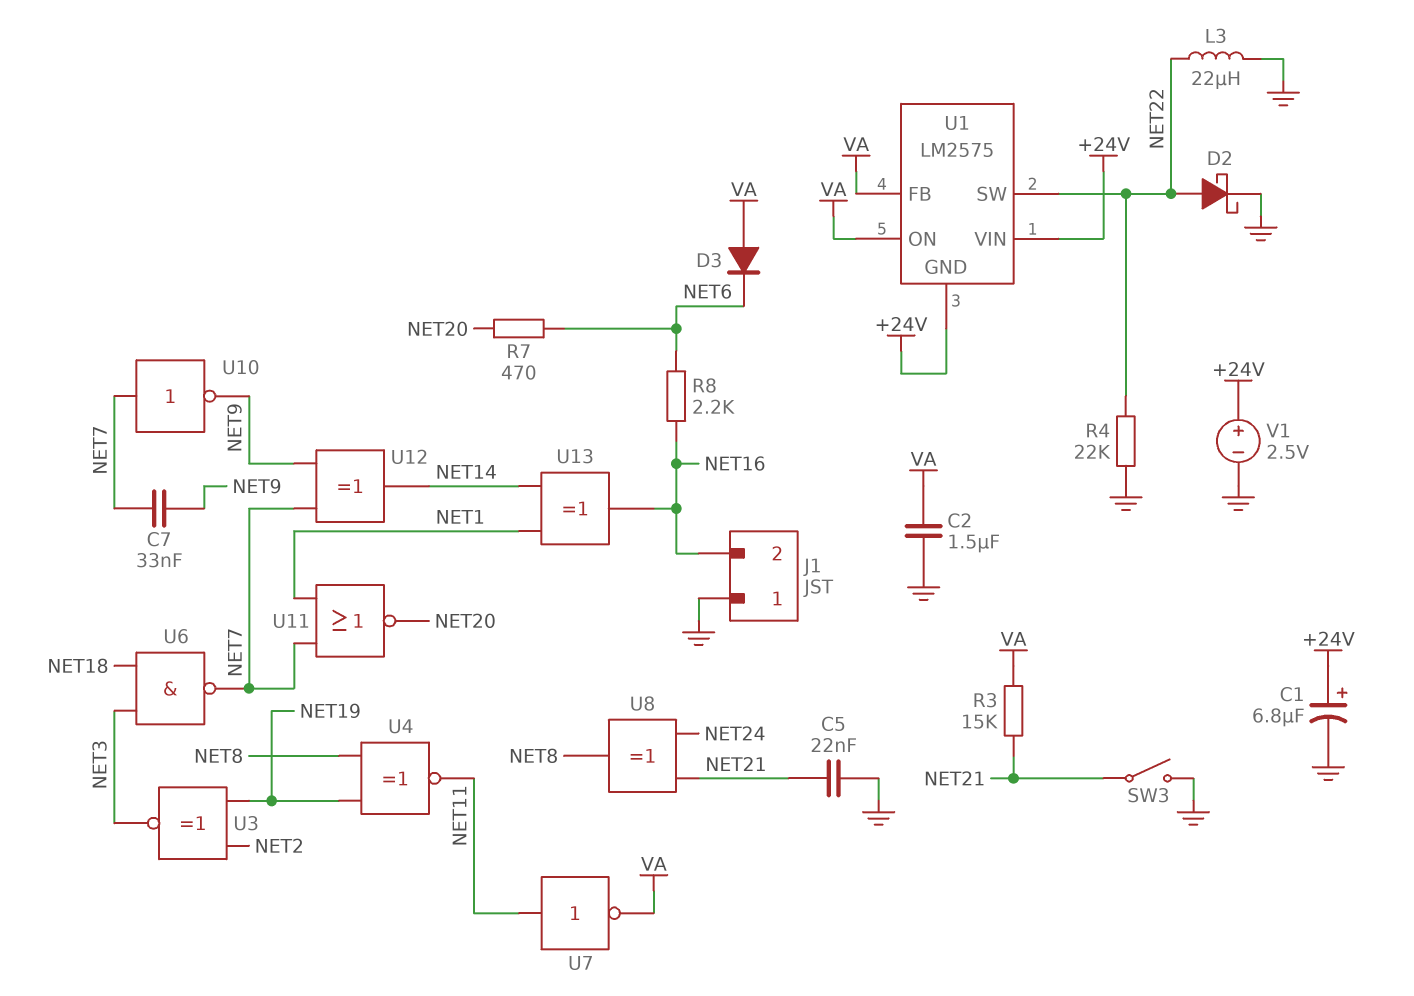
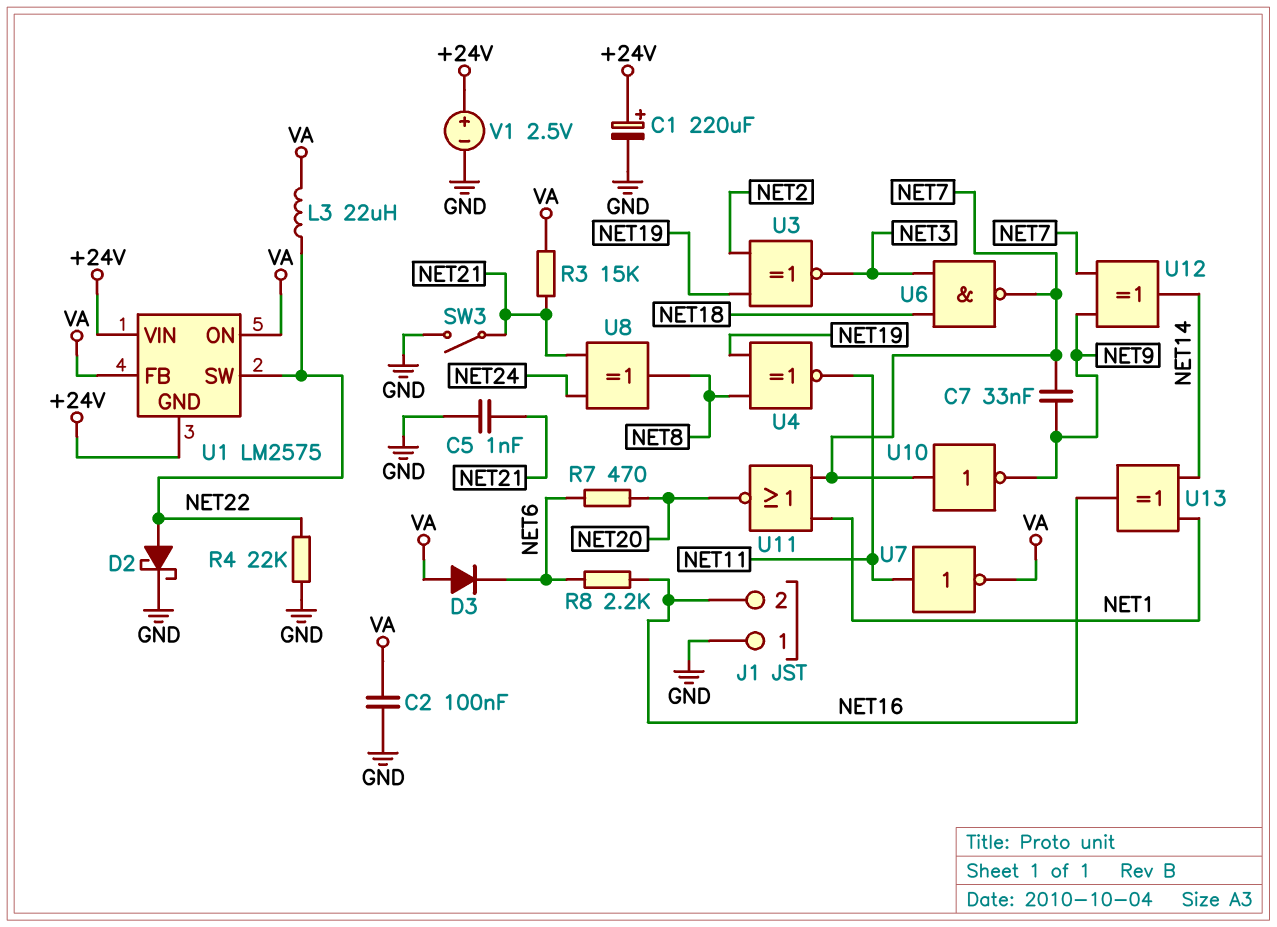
C1: 6.8uF (plus +24V, minus GND) -> 220uF (plus +24V, minus GND)
C2: 1.5uF (GND, VA) -> 100nF (GND, VA)
C5: 22nF (GND, NET21) -> 1nF (GND, NET21)
L3: 22uH (GND, NET22) -> 22uH (NET22, VA)

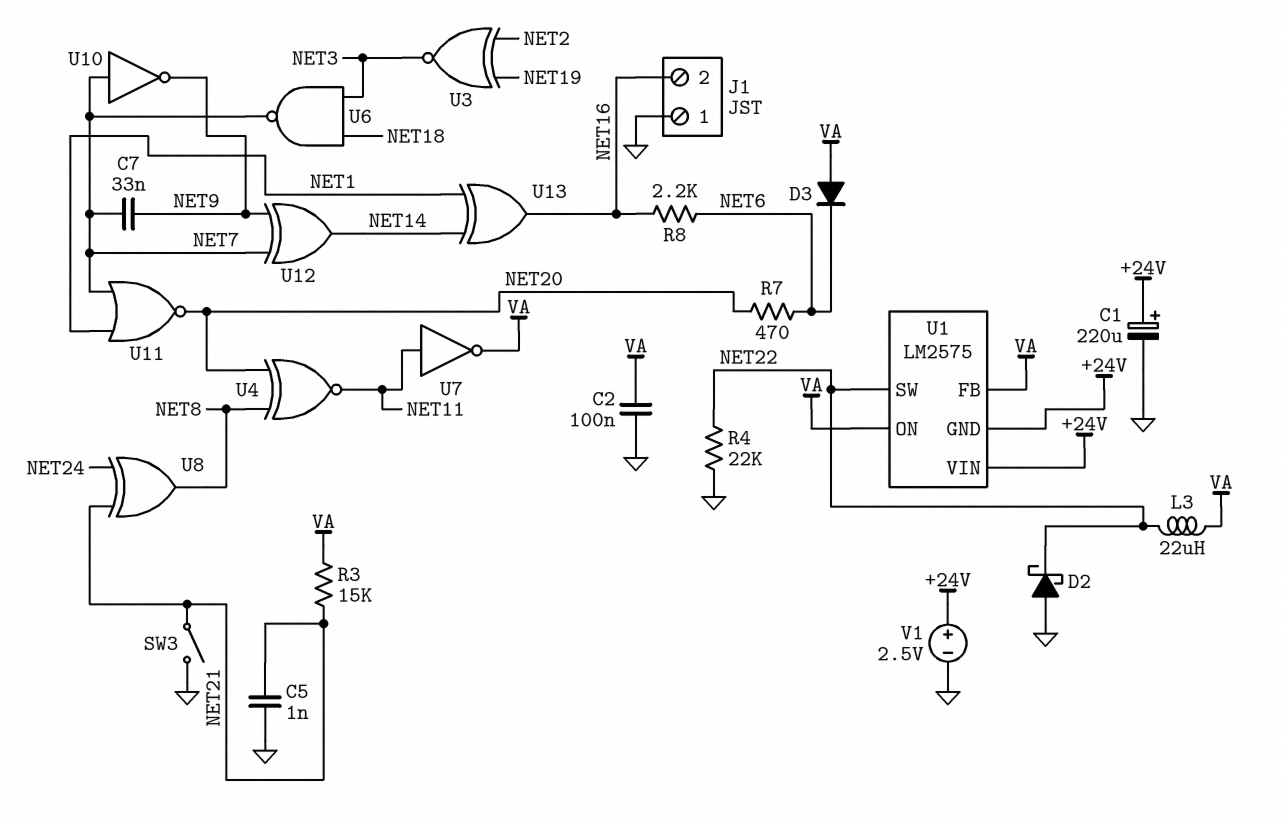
D2: schottky (A NET22, K GND) -> schottky (A GND, K NET22)
U4: XNOR (in NET8, in NET19, out NET11) -> XNOR (in NET8, in NET20, out NET11)

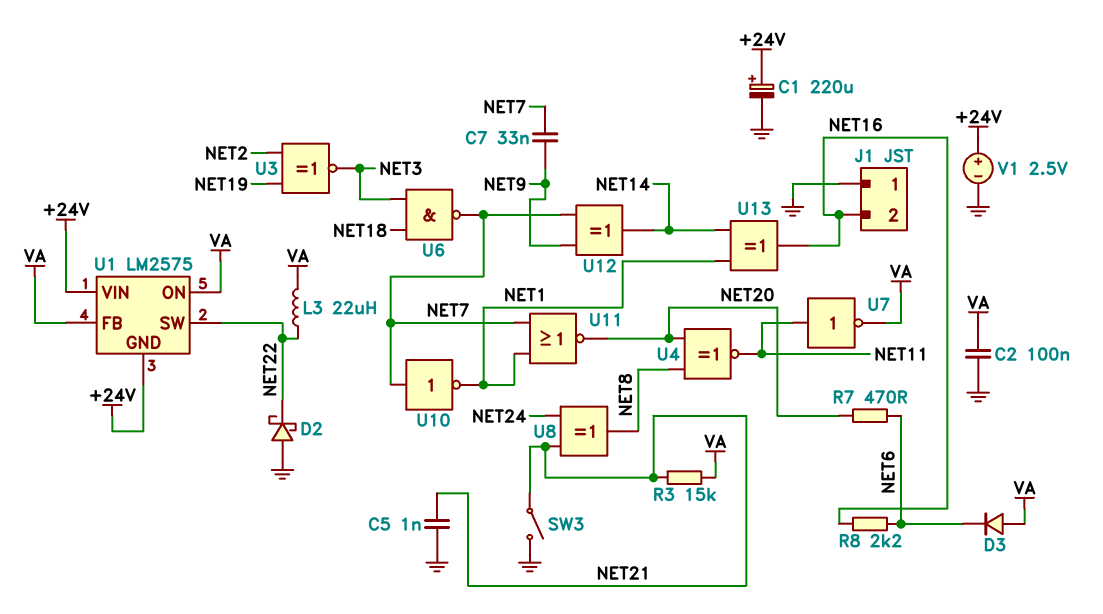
R4: 22k (GND, NET22) -> none
U10: NOT (in NET7, out NET9) -> NOT (in NET7, out NET1)

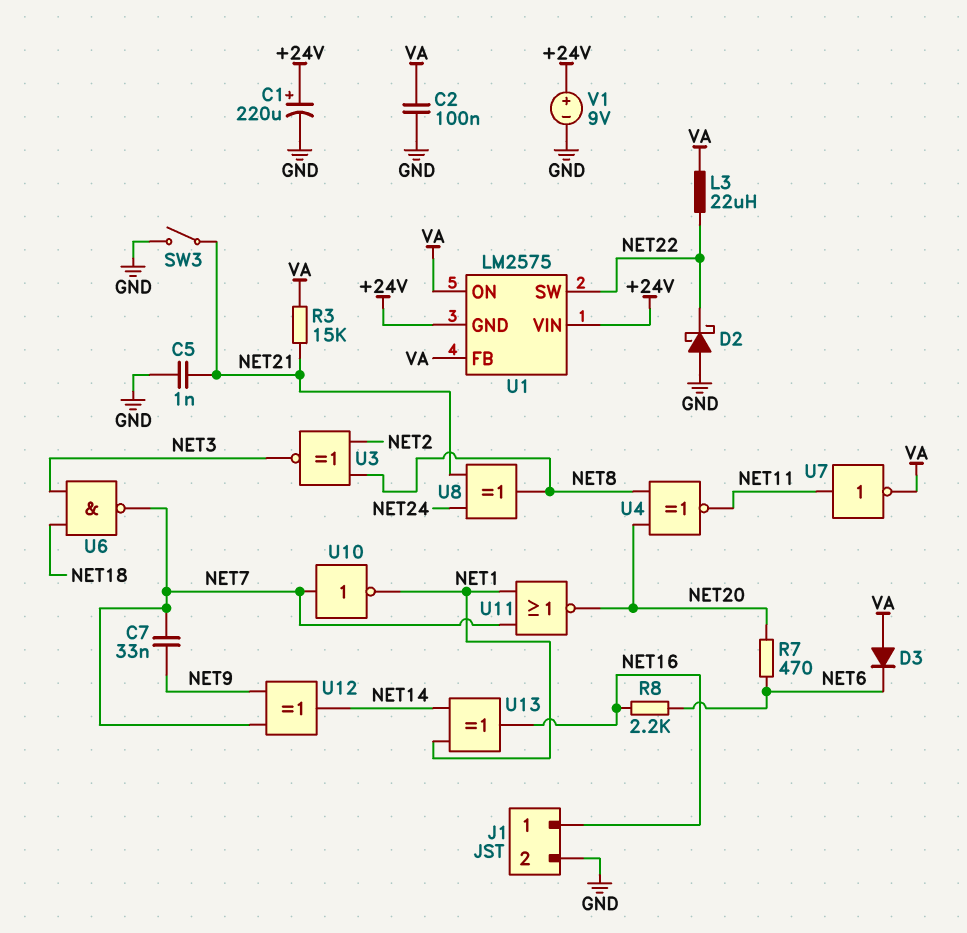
J1 pin 1: GND -> NET16
J1 pin 2: NET16 -> GND
U3: XNOR (in NET2, in NET19, out NET3) -> XNOR (in NET2, in NET8, out NET3)
V1: 2.5V (plus +24V, minus GND) -> 9V (plus +24V, minus GND)

